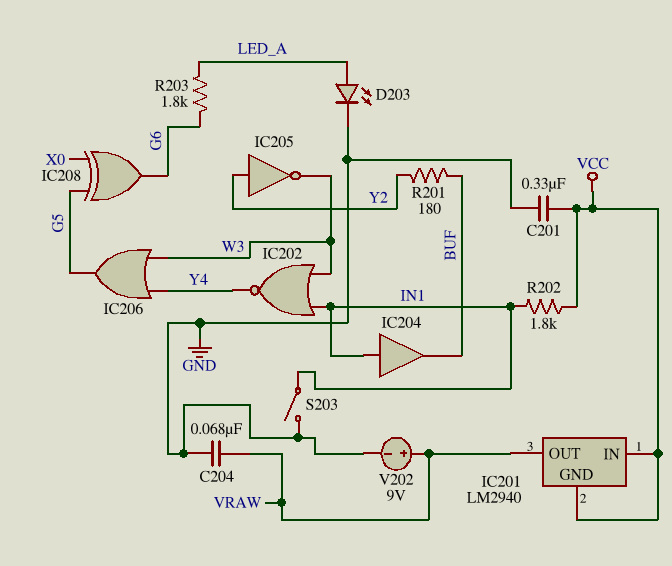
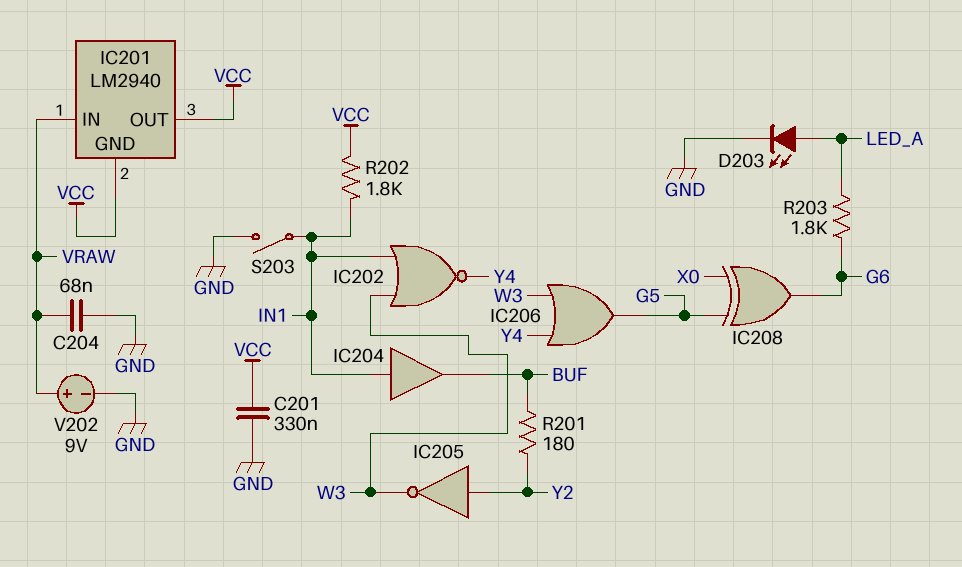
IC201 pin IN: VCC -> VRAW
IC201 pin OUT: VRAW -> VCC

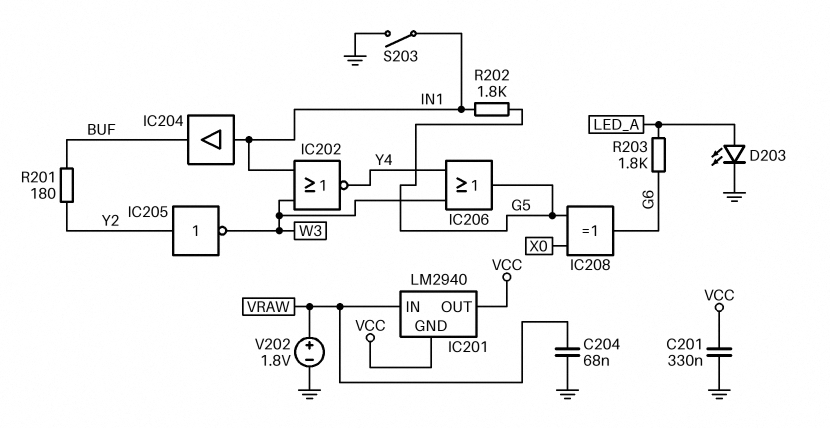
R202: 1.8k (IN1, VCC) -> 1.8k (G5, IN1)
V202: 9V (plus VRAW, minus GND) -> 1.8V (plus VRAW, minus GND)

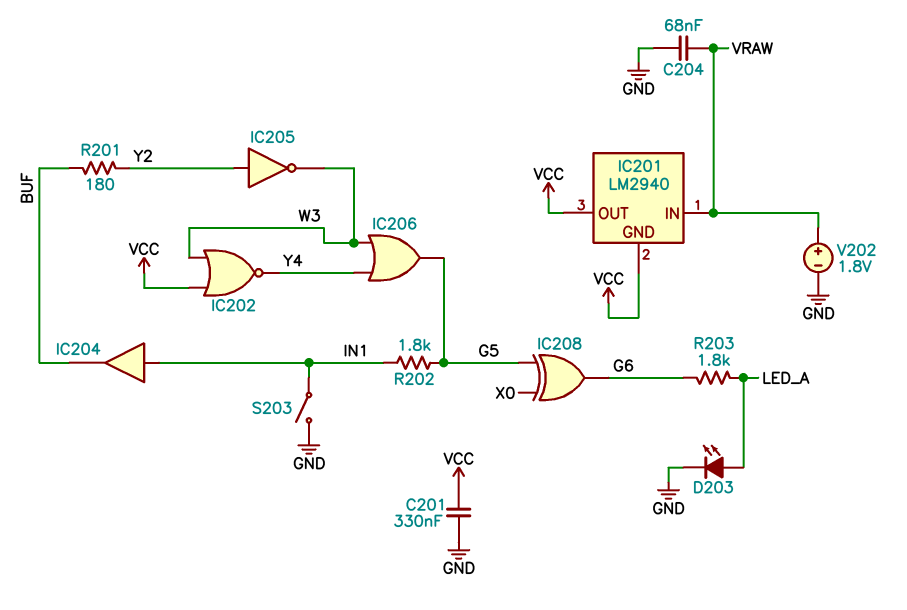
IC202: NOR (in IN1, in W3, out Y4) -> NOR (in VCC, in W3, out Y4)

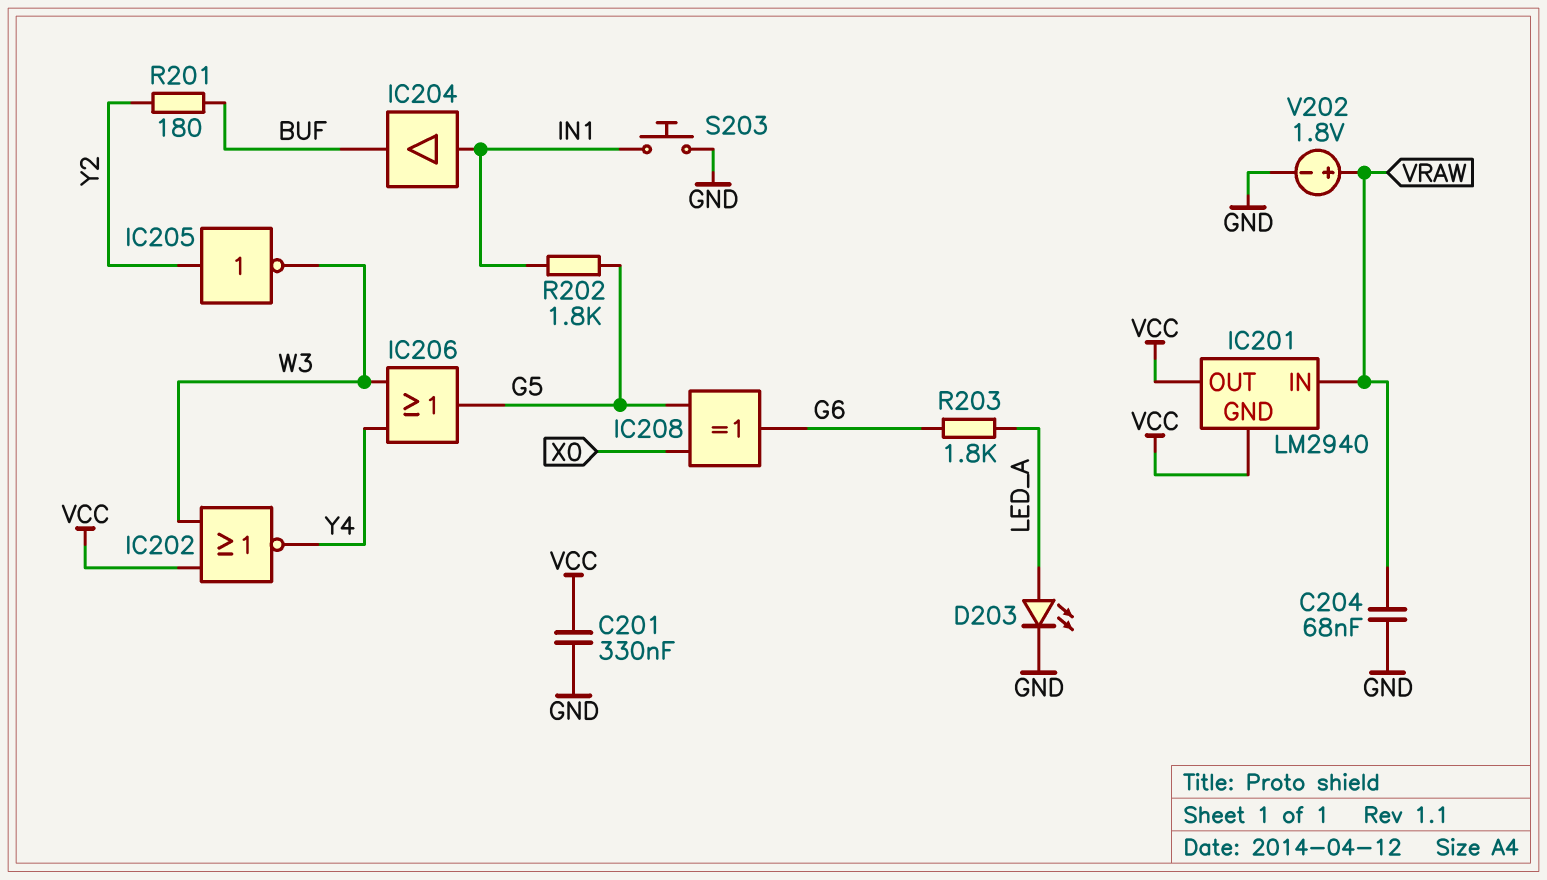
S203: switch (GND, IN1) -> button (GND, IN1)

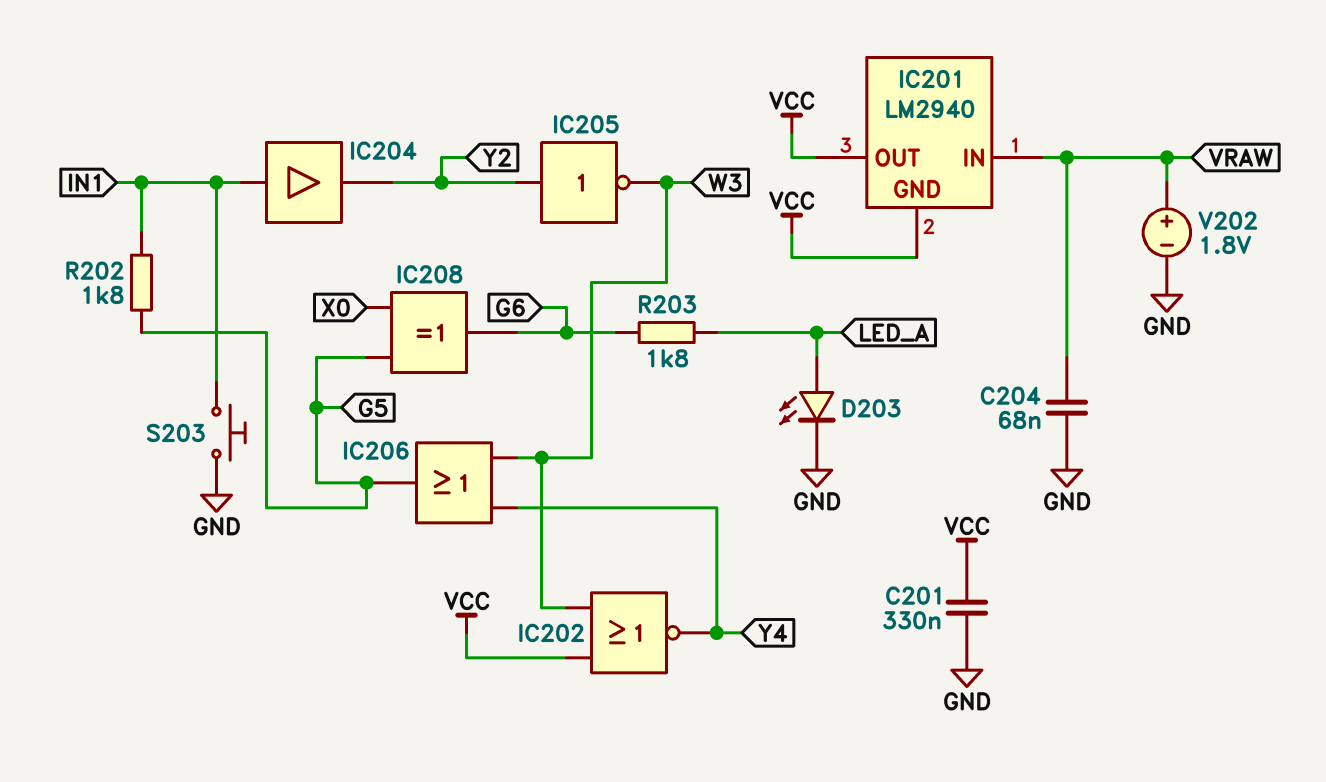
IC204: buffer (in IN1, out BUF) -> buffer (in IN1, out Y2)
R201: 180 (BUF, Y2) -> none

